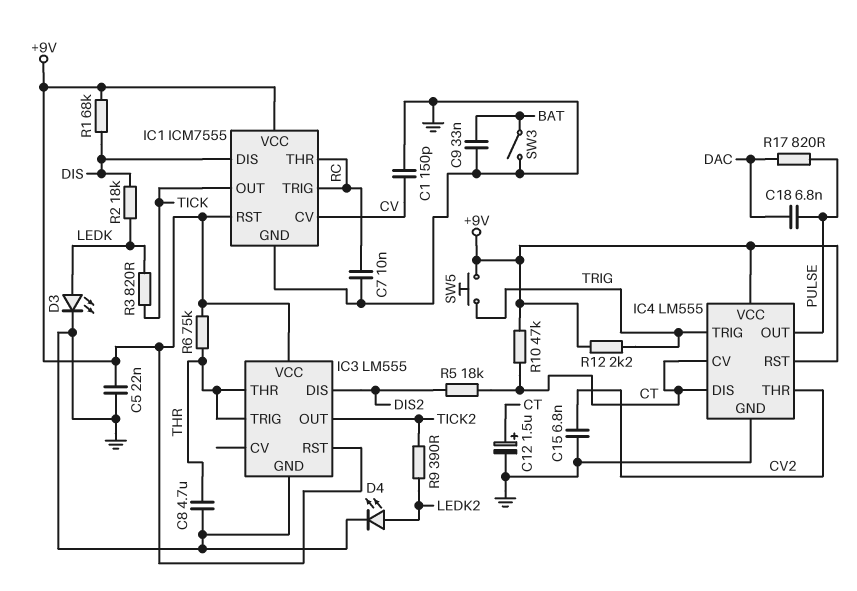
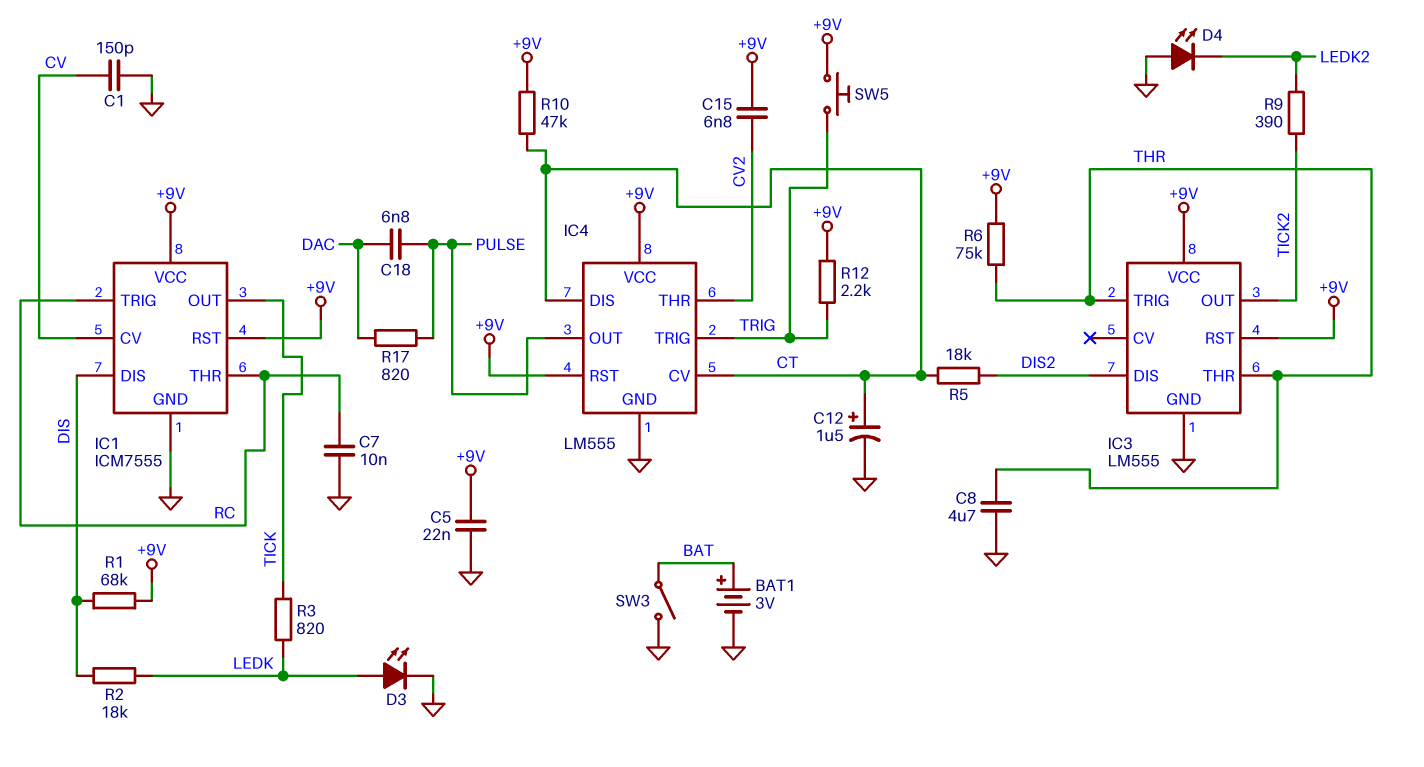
BAT1: none -> 3V (plus BAT, minus GND)
C9: 33nF (BAT, GND) -> none
C15: 6.8nF (CV2, GND) -> 6.8nF (+9V, CV2)
D4: LED (A LEDK2, K GND) -> LED (A GND, K LEDK2)

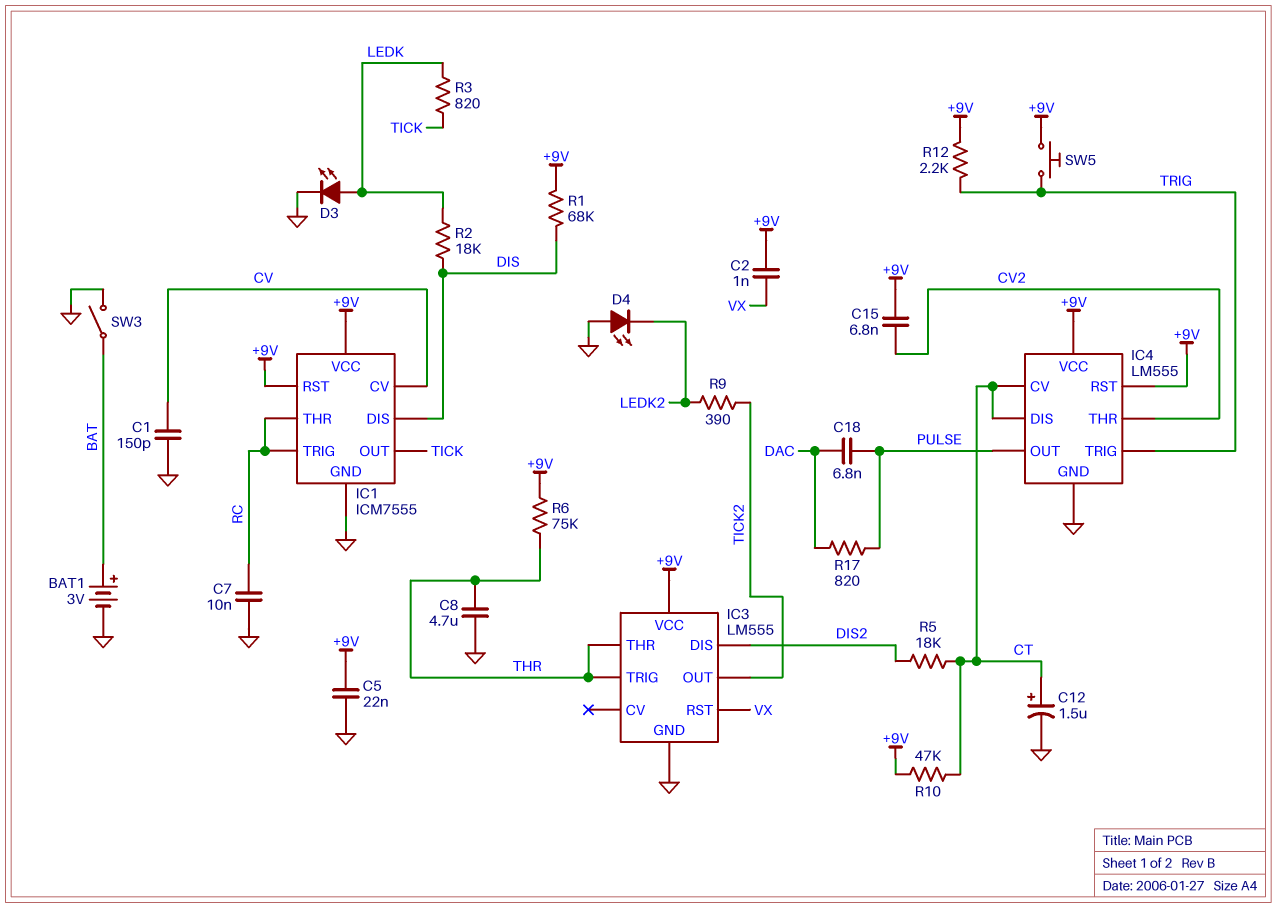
C2: none -> 1nF (+9V, VX)
IC3 pin RST: +9V -> VX

